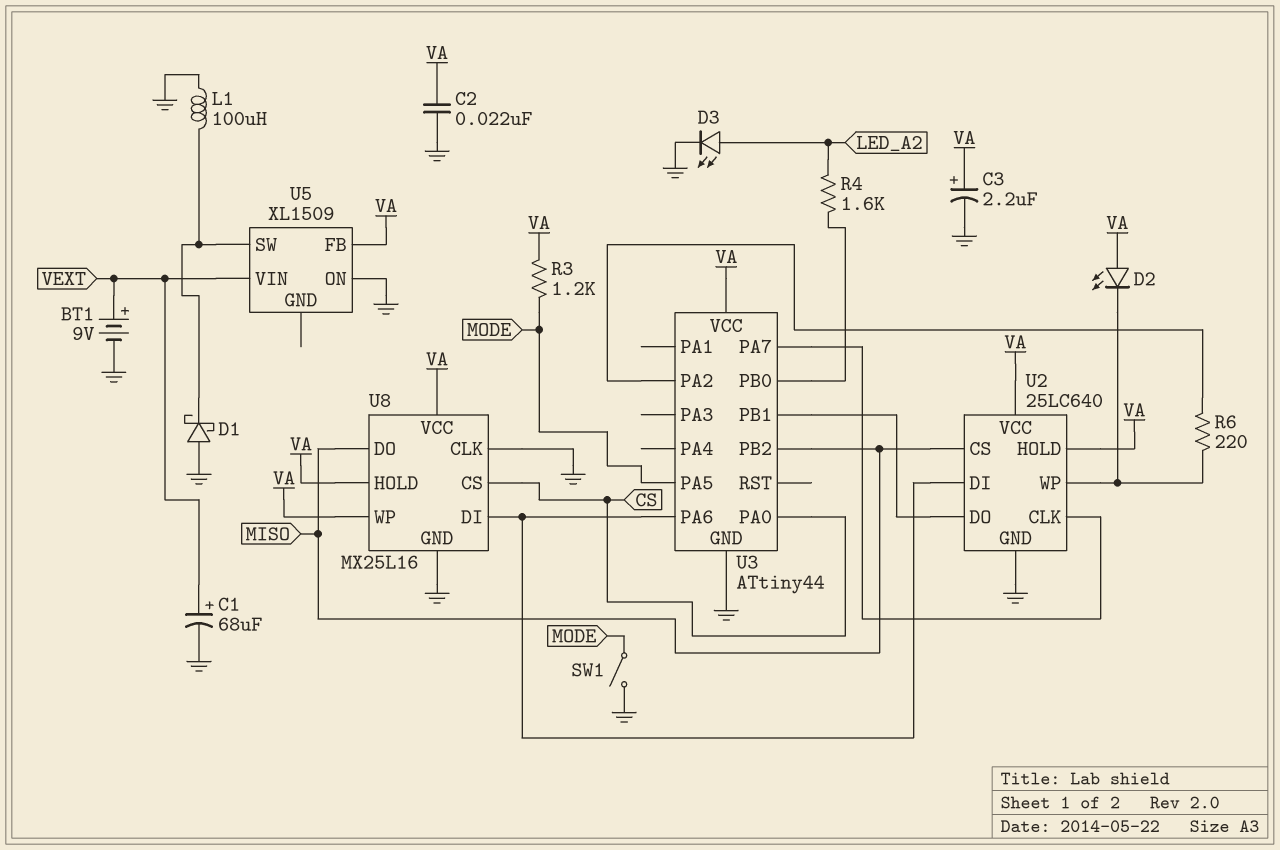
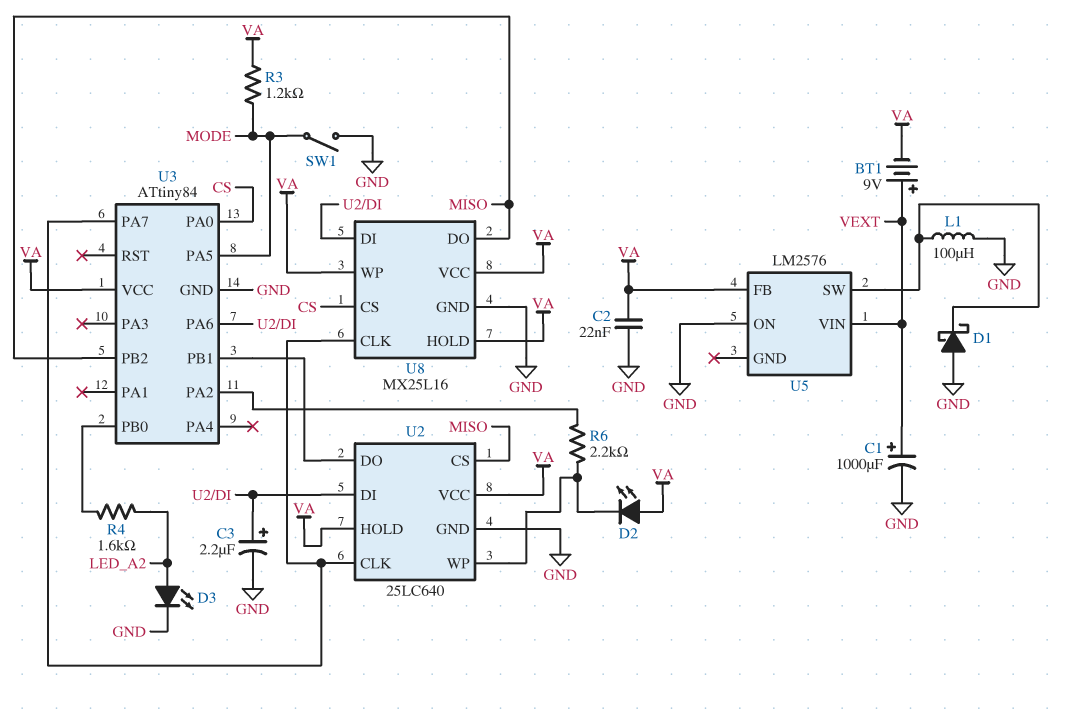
BT1: 9V (plus VEXT, minus GND) -> 9V (plus VEXT, minus VA)
C1: 68uF (plus VEXT, minus GND) -> 1000uF (plus VEXT, minus GND)
C3: 2.2uF (plus VA, minus GND) -> 2.2uF (plus U2/DI, minus GND)
R6: 220 (U2/WP, U3/PA2) -> 2.2k (U2/WP, U3/PA2)
U3: ATtiny44 -> ATtiny84
U5: XL1509 -> LM2576
U8 pin CLK: GND -> U2/CLK

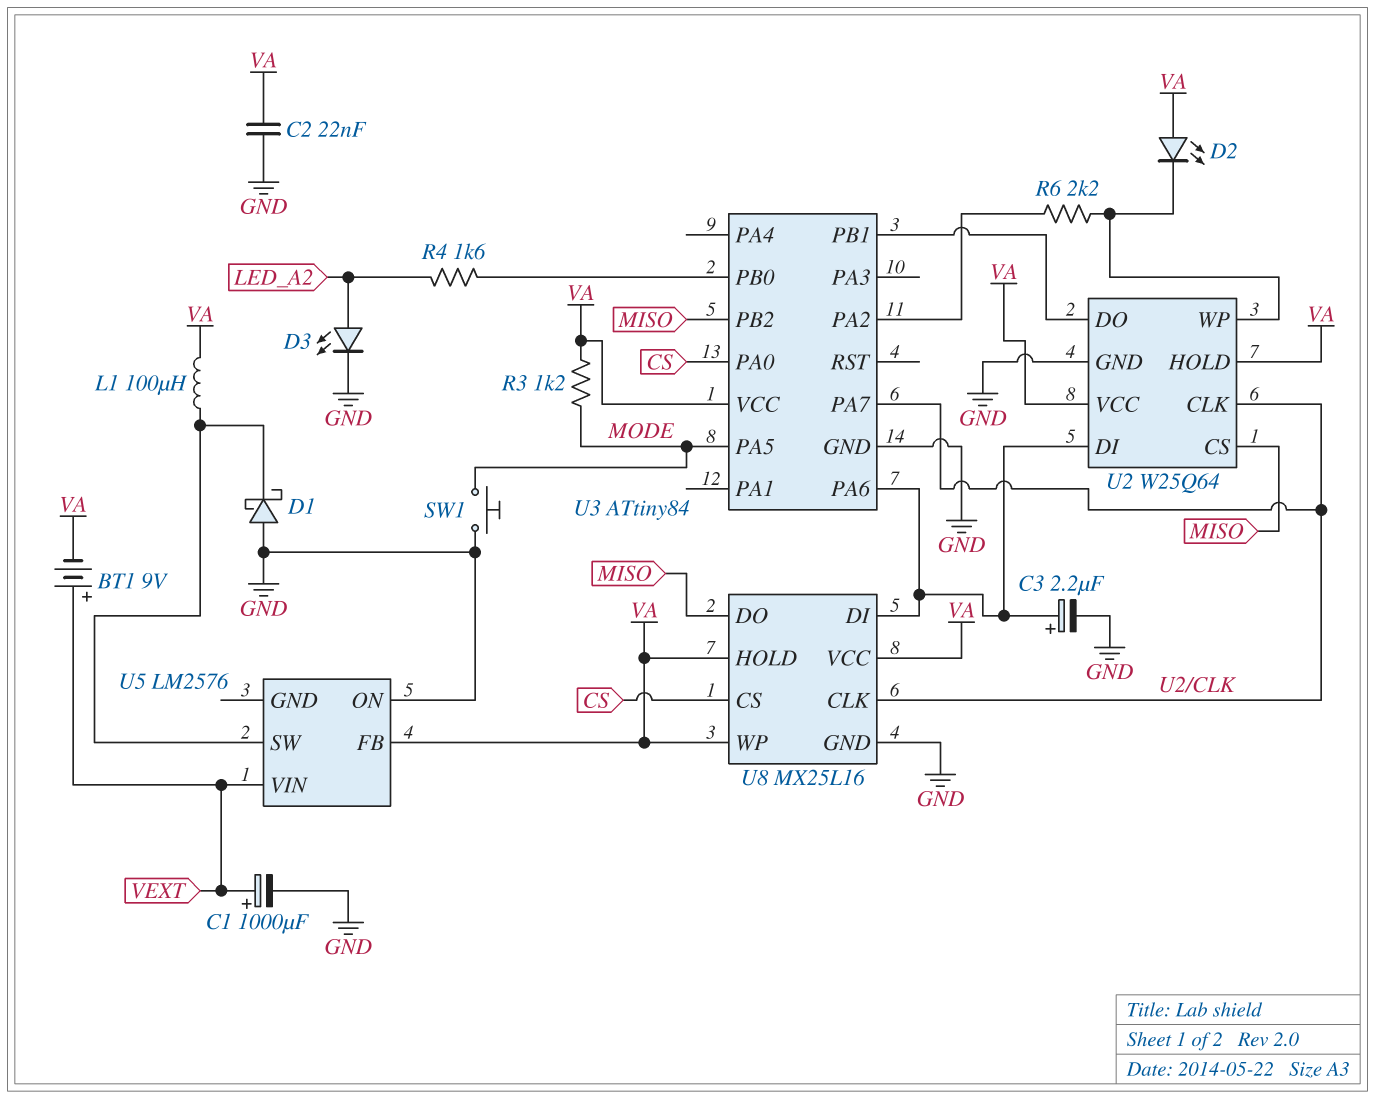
L1: 100uH (GND, U5/SW) -> 100uH (U5/SW, VA)
SW1: switch (GND, MODE) -> button (GND, MODE)
U2: 25LC640 -> W25Q64

